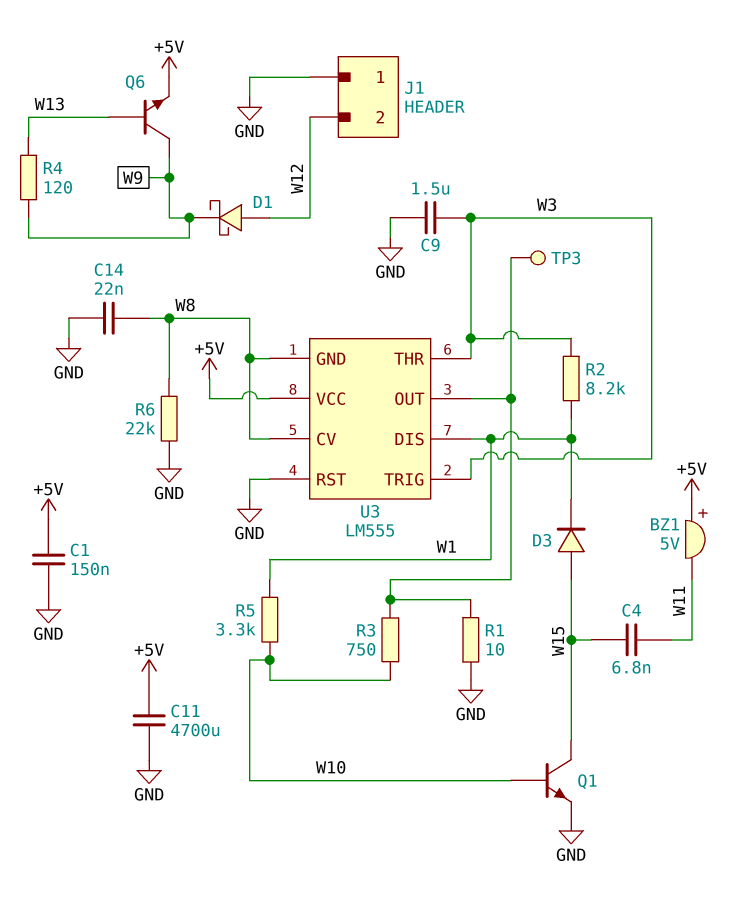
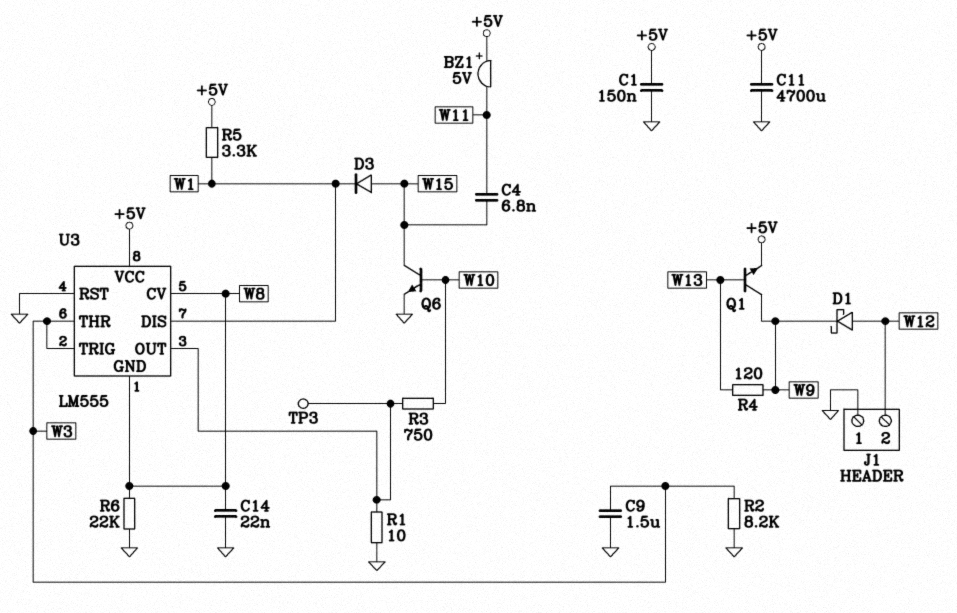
Q1: NPN (B W10, C W15, E GND) -> NPN (B W13, C W9, E +5V)
Q6: NPN (B W13, C W9, E +5V) -> NPN (B W10, C W15, E GND)
R2: 8.2k (W1, W3) -> 8.2k (GND, W3)
R5: 3.3k (W1, W10) -> 3.3k (+5V, W1)

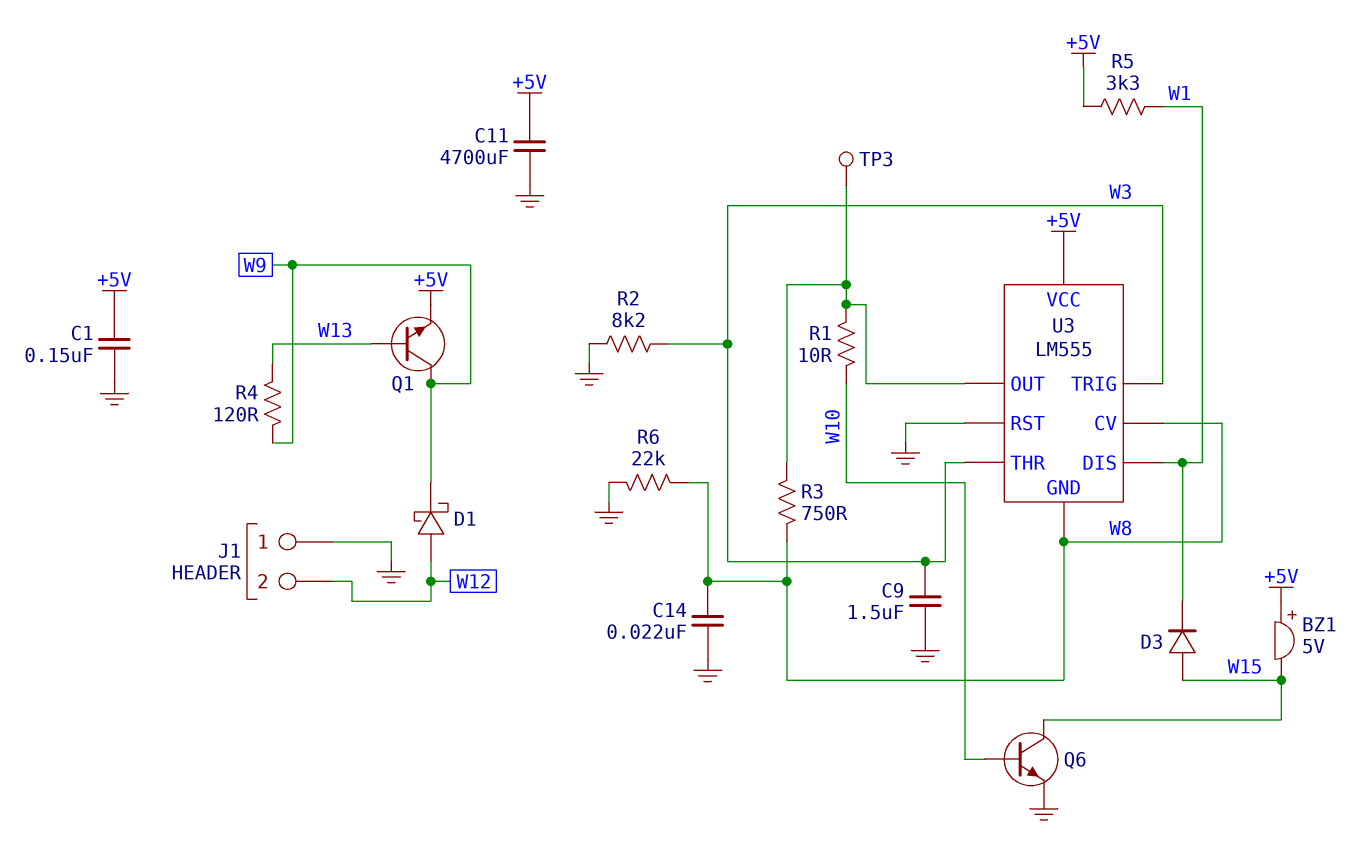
BZ1: buzzer 5V (plus +5V, minus W11) -> buzzer 5V (plus +5V, minus W15)
C4: 6.8nF (W11, W15) -> none
R1: 10 (GND, U3/OUT) -> 10 (U3/OUT, W10)
R3: 750 (U3/OUT, W10) -> 750 (U3/OUT, W8)

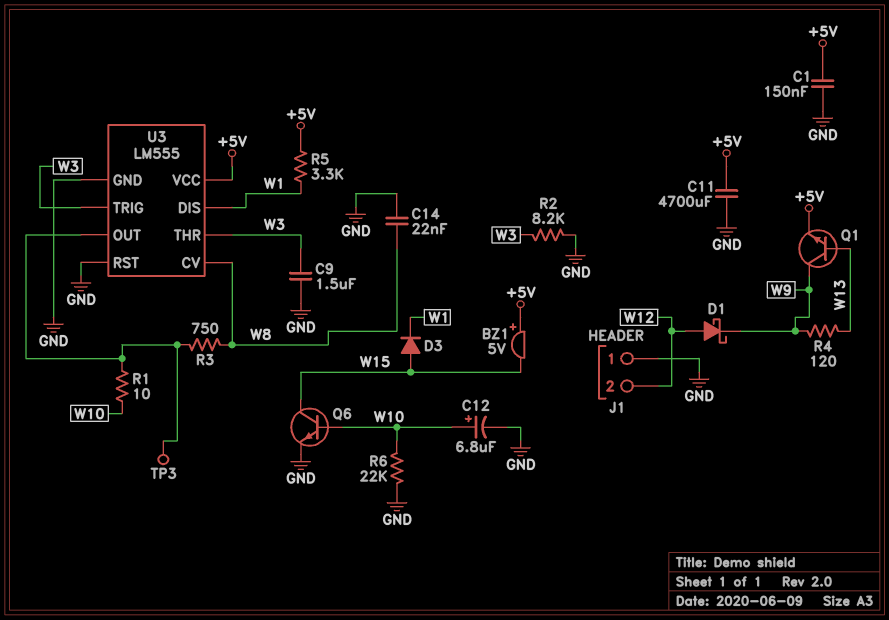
C12: none -> 6.8uF (plus W10, minus GND)
R6: 22k (GND, W8) -> 22k (GND, W10)
U3 pin GND: W8 -> GND

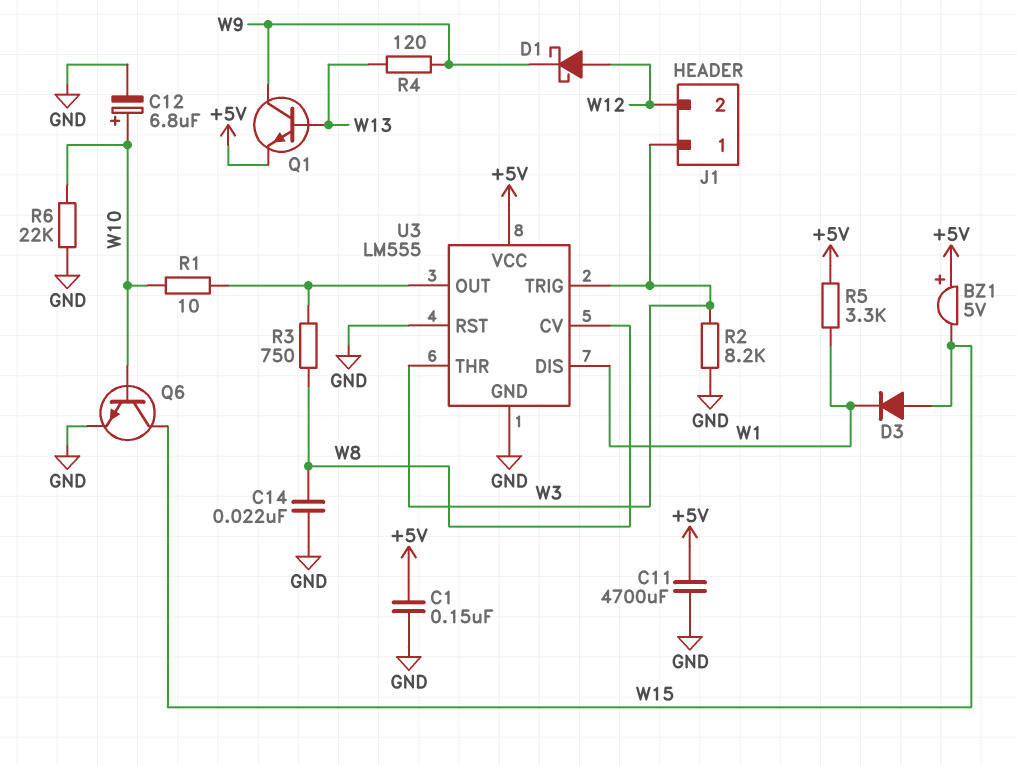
C9: 1.5uF (GND, W3) -> none
J1 pin 1: GND -> W3
TP3: test point (U3/OUT) -> none

